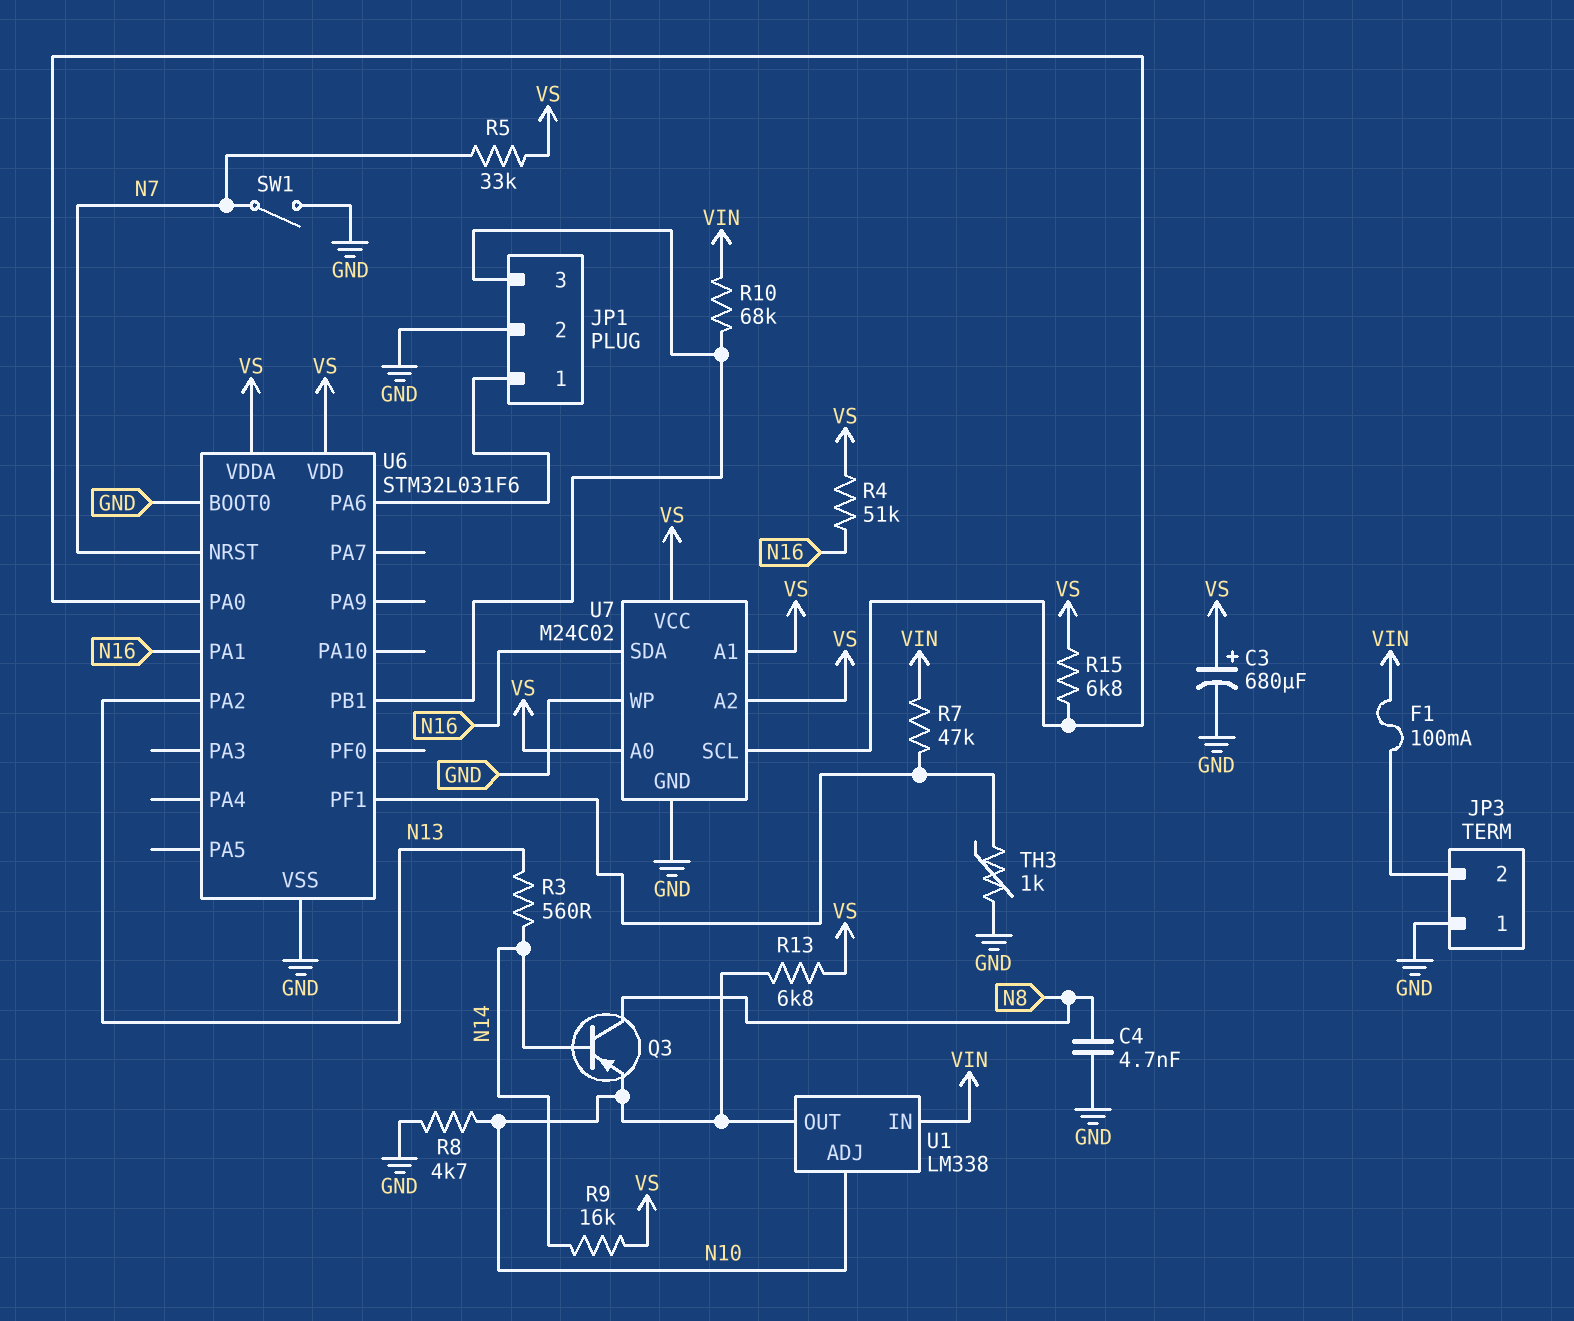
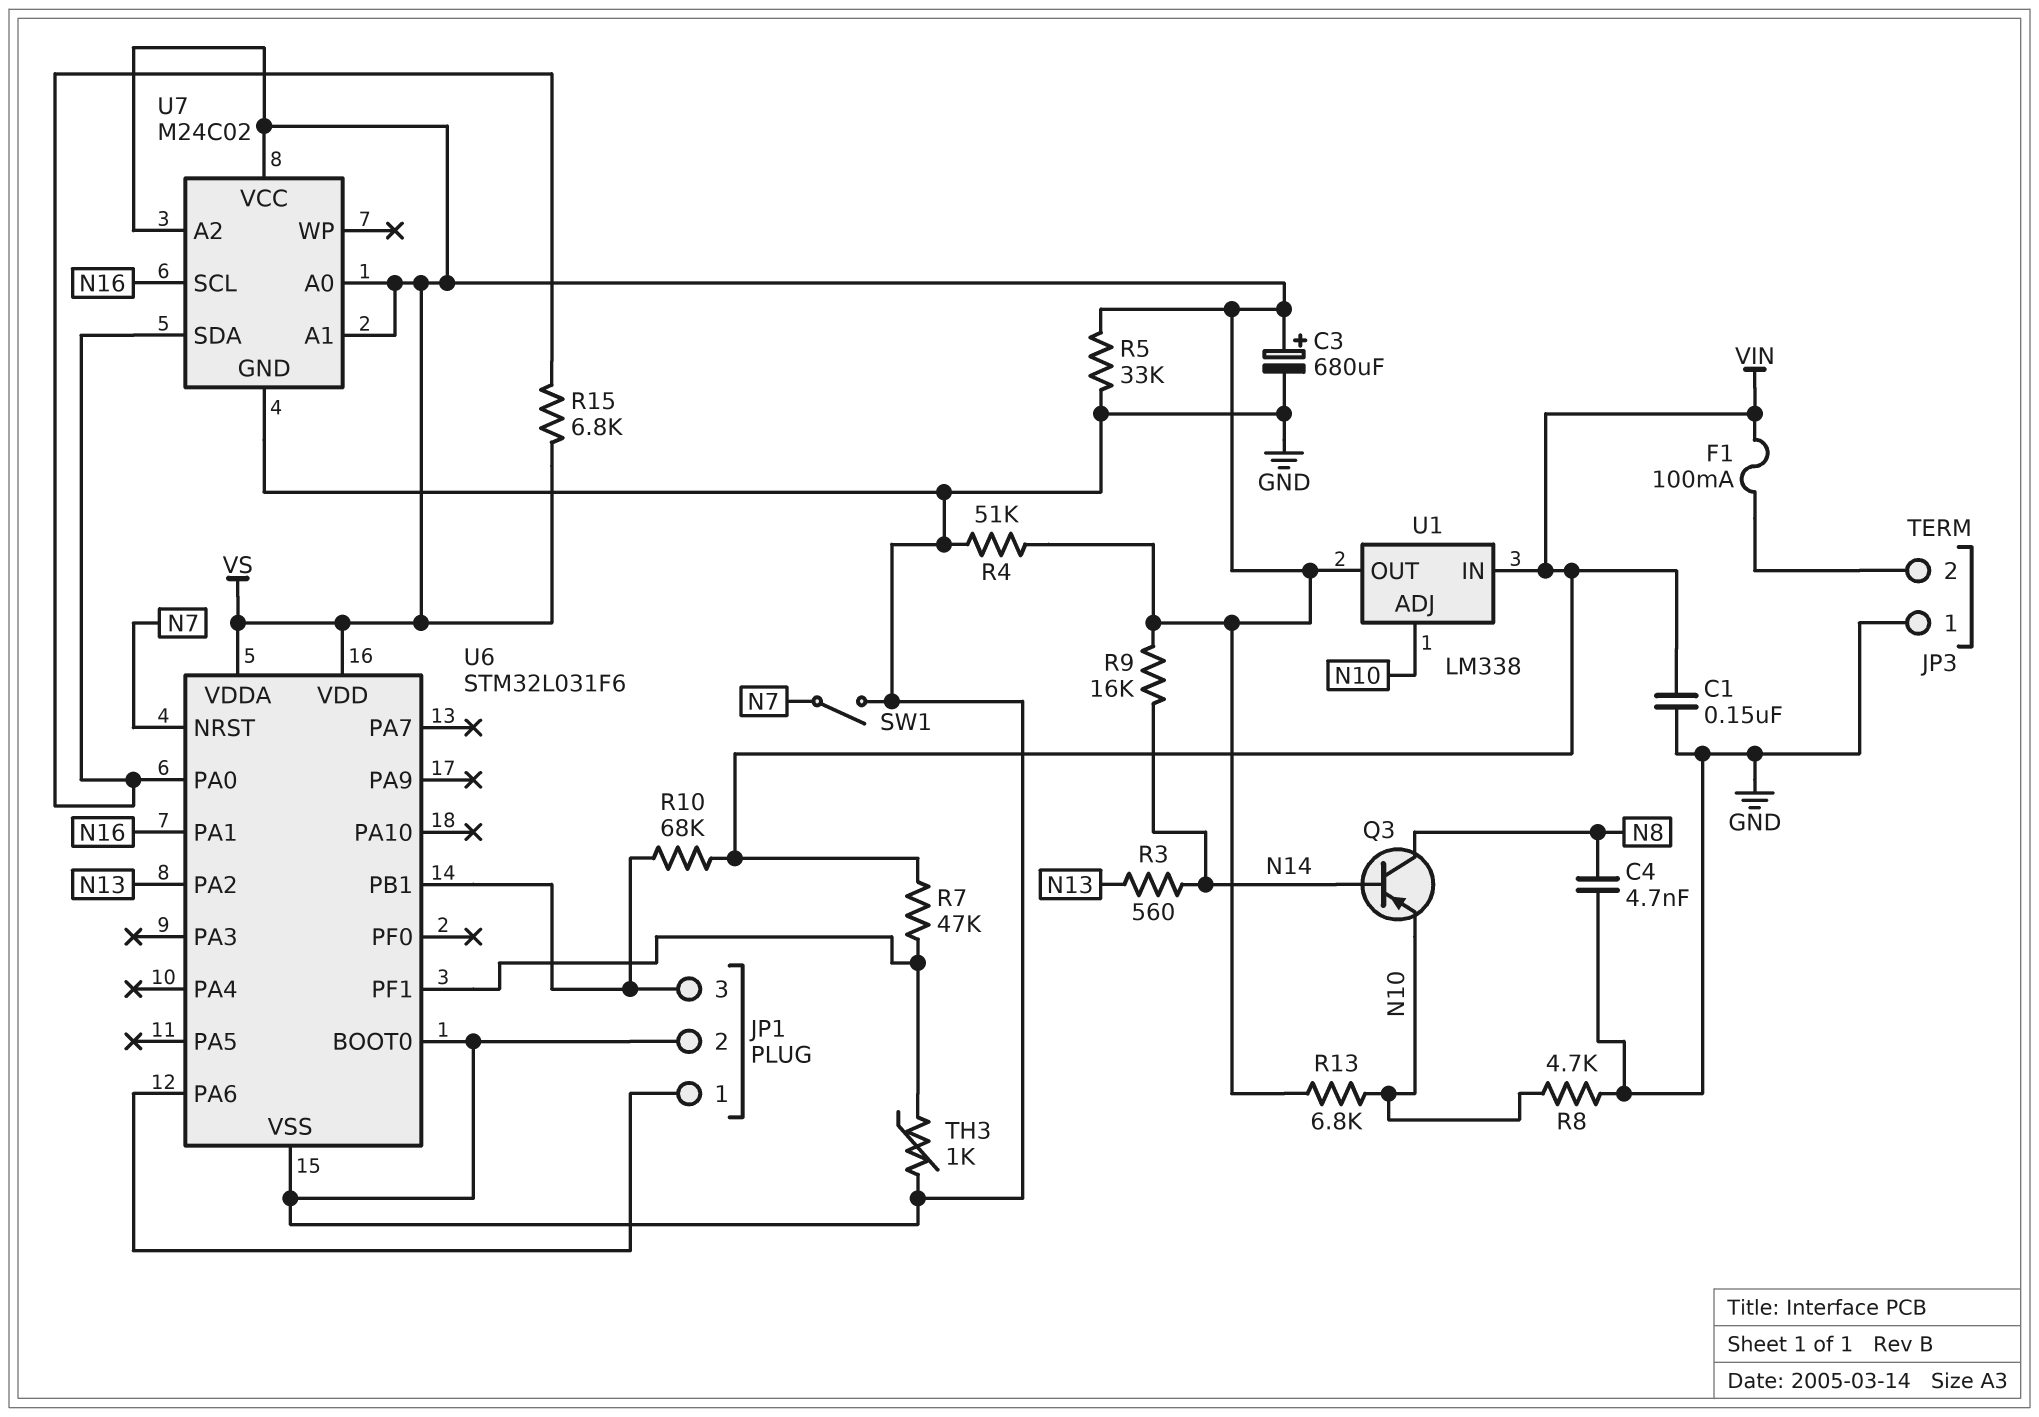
C1: none -> 150nF (GND, VIN)
R4: 51k (N16, VS) -> 51k (GND, VS)
R5: 33k (N7, VS) -> 33k (GND, VS)
U1 pin OUT: N10 -> VS
U7 pin SCL: U6/PA0 -> N16
U7 pin SDA: N16 -> U6/PA0
U7 pin WP: GND -> none

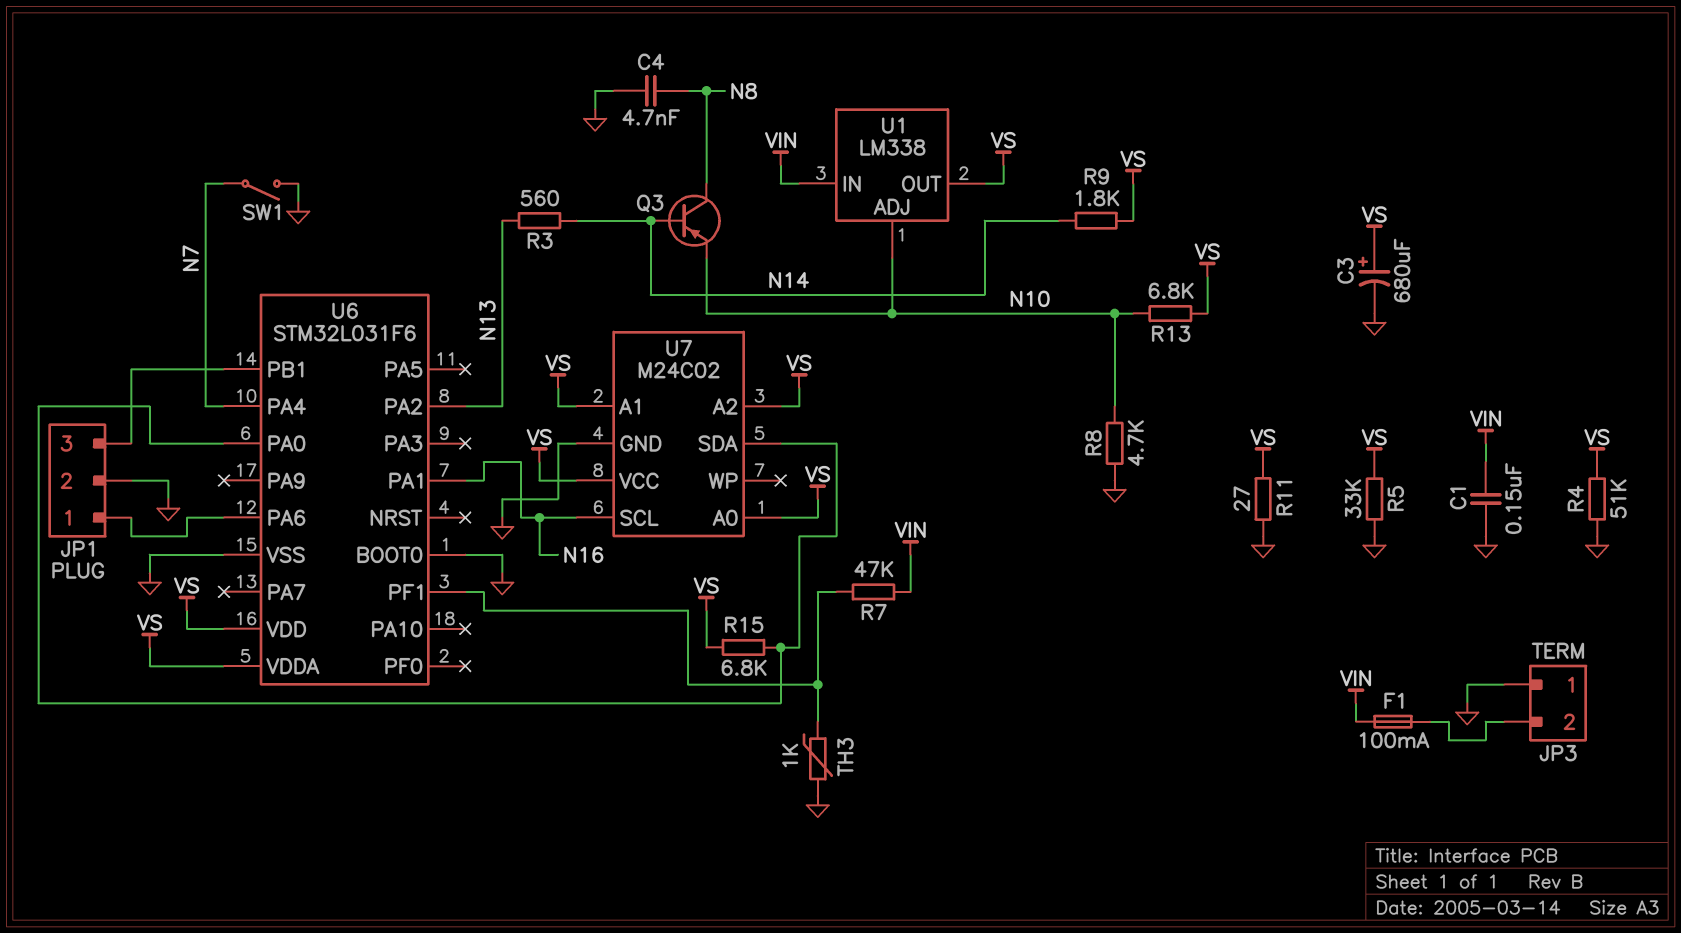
R9: 16k (N14, VS) -> 1.8k (N14, VS)
R10: 68k (JP1/3, VIN) -> none
R11: none -> 27 (GND, VS)
U6 pin NRST: N7 -> none
U6 pin PA4: none -> N7

